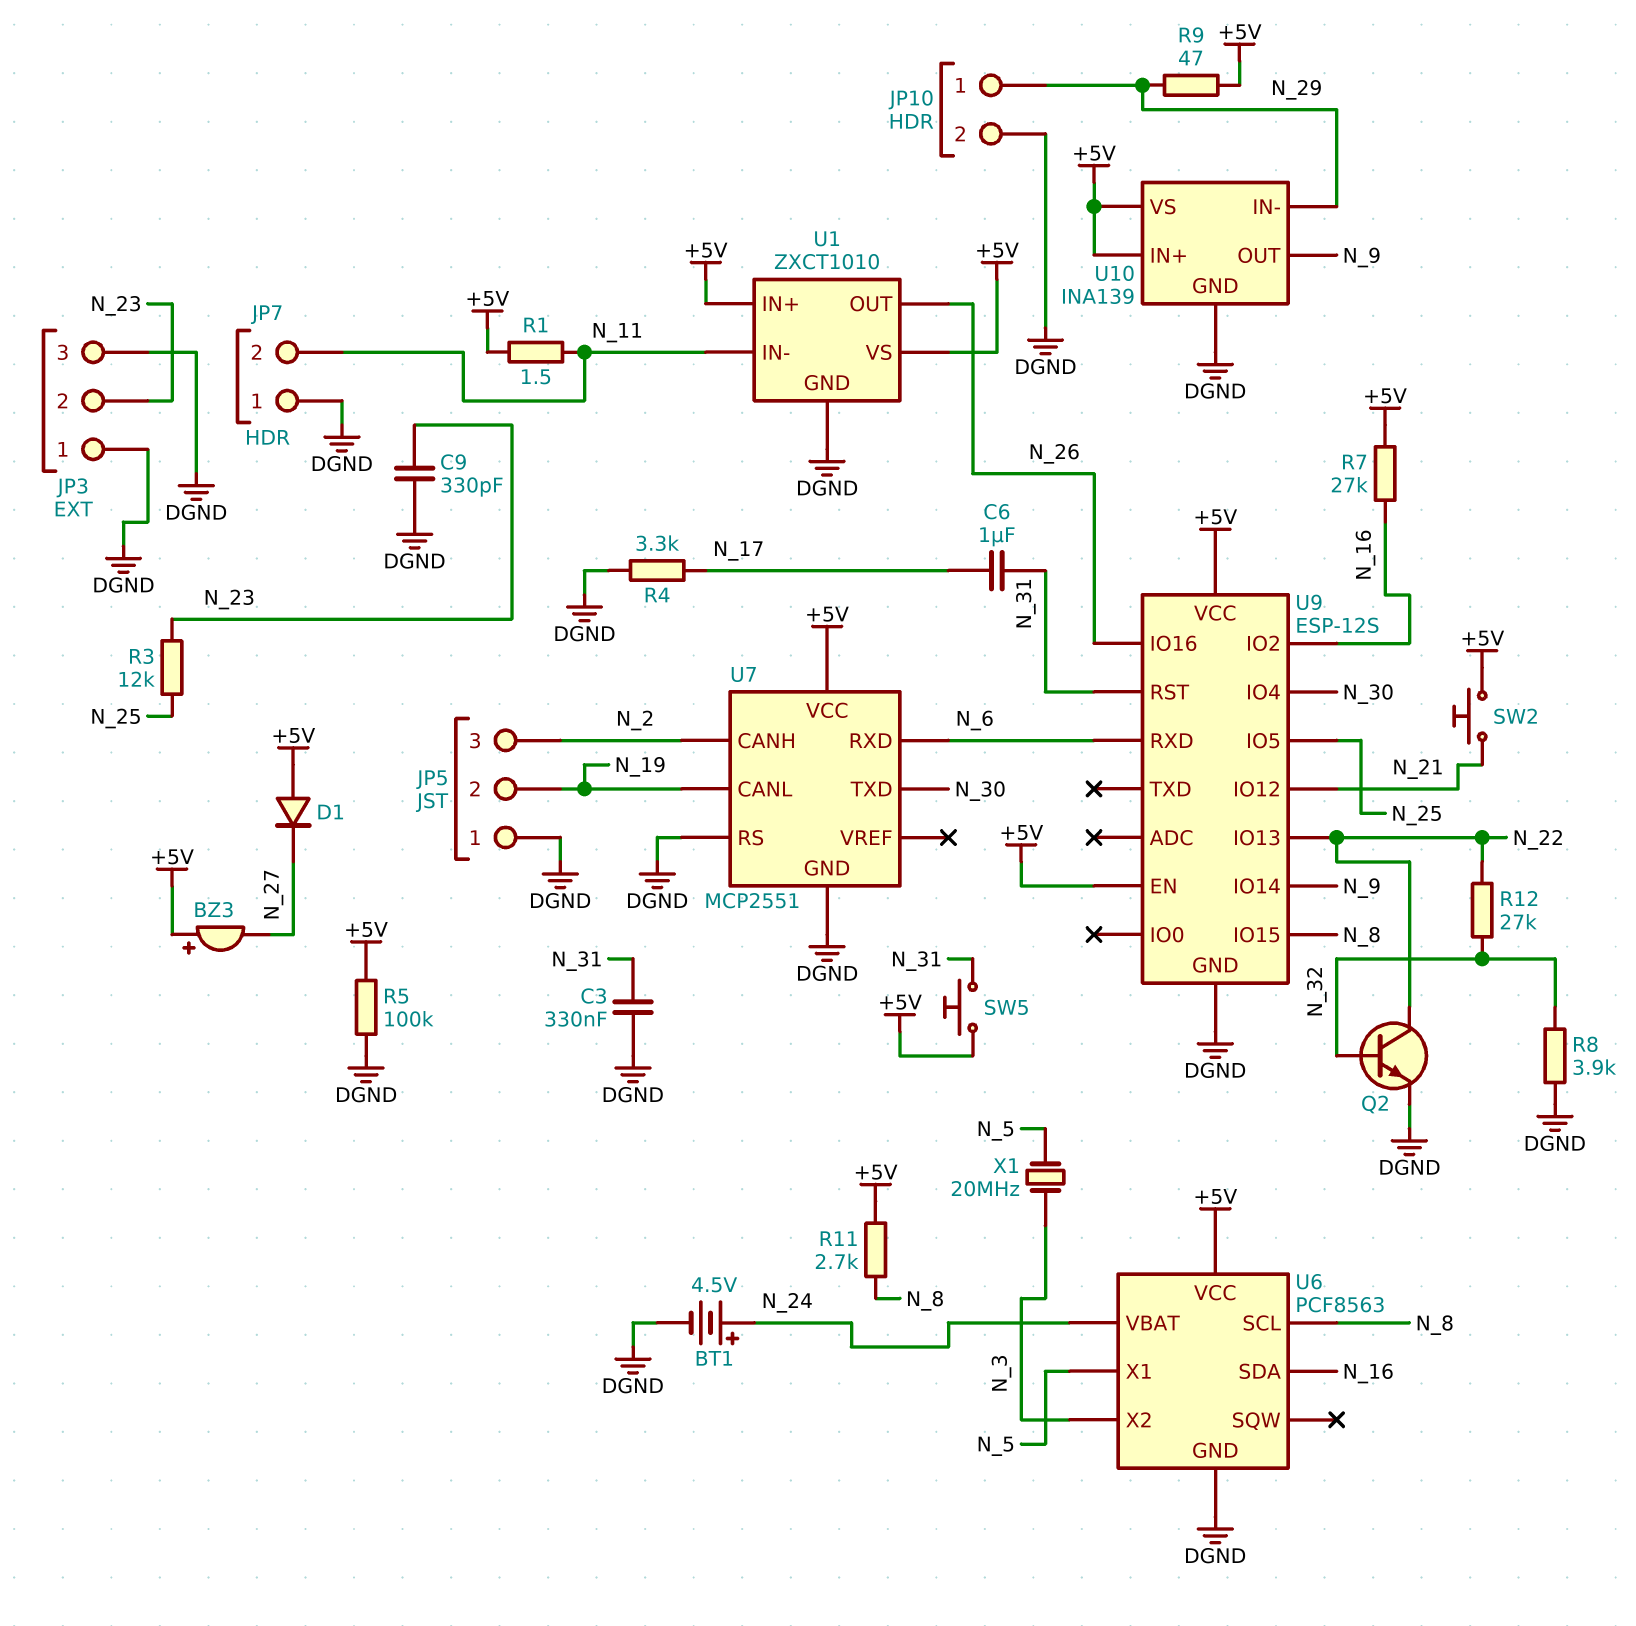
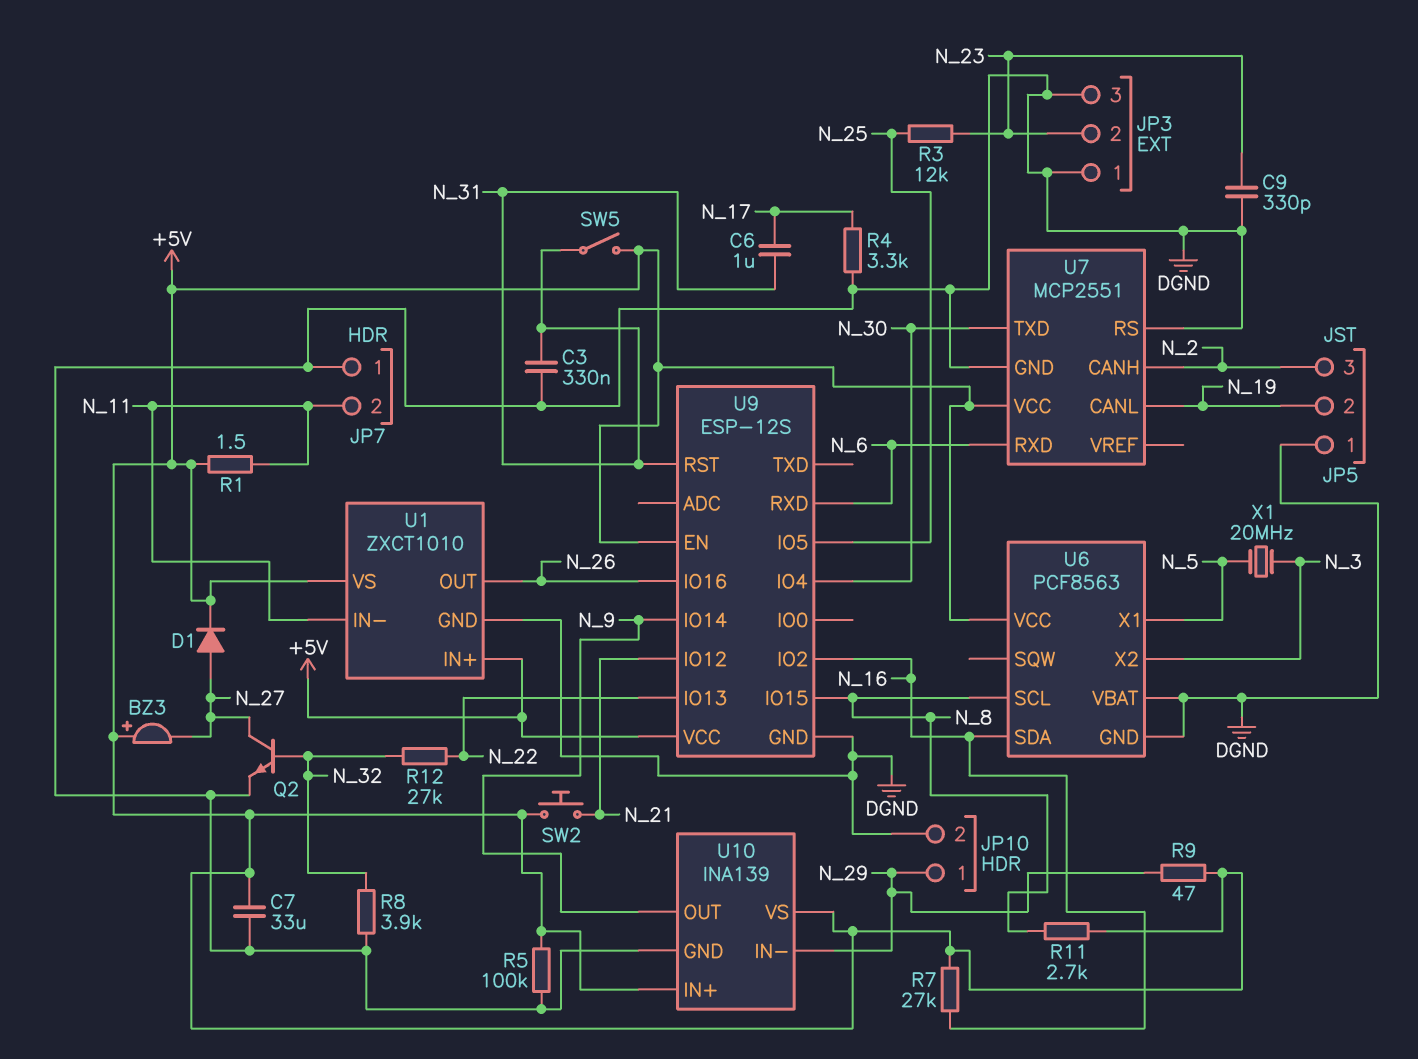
BT1: 4.5V (plus N_24, minus DGND) -> none
C7: none -> 33uF (+5V, DGND)
D1: diode (A +5V, K N_27) -> diode (A N_27, K +5V)
Q2: NPN (B N_32, C N_22, E DGND) -> NPN (B N_32, C N_27, E DGND)
SW5: button (+5V, N_31) -> switch (+5V, N_31)
U6 pin VBAT: N_24 -> DGND

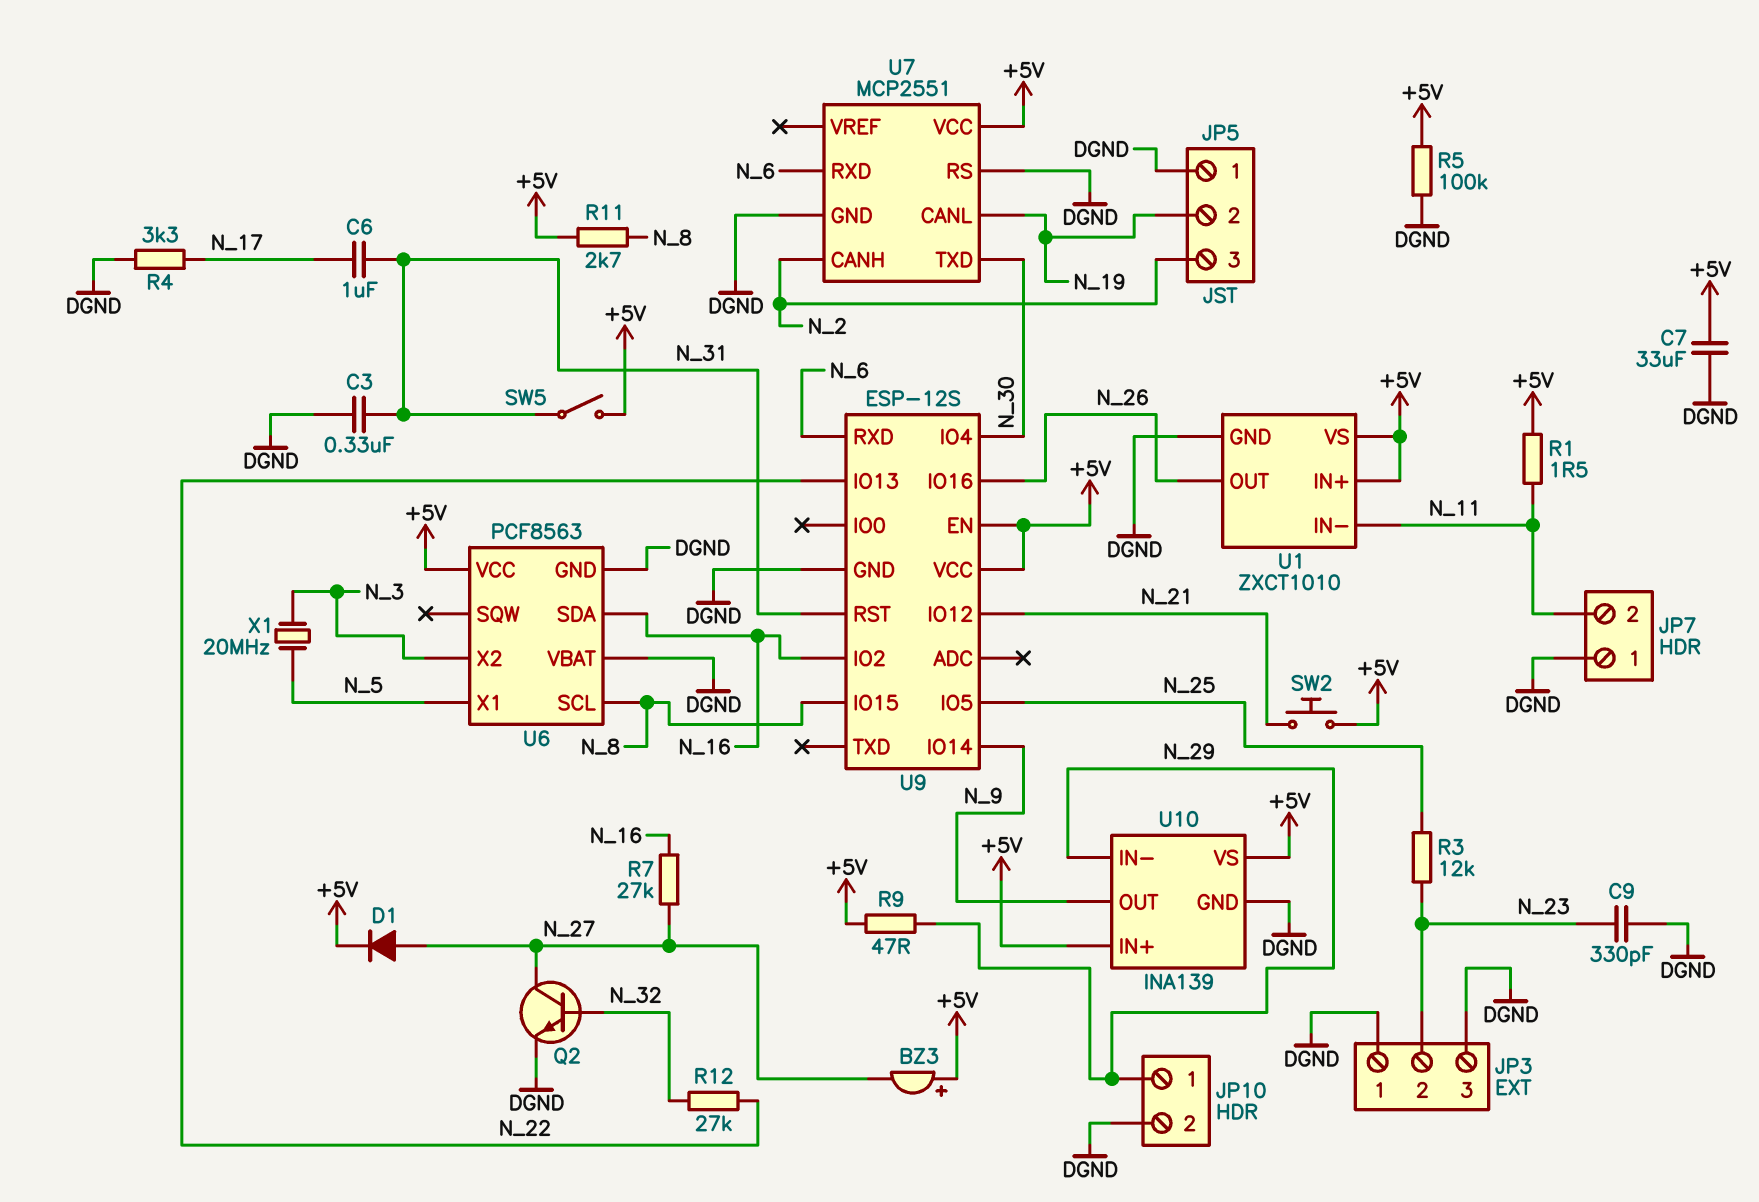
R7: 27k (+5V, N_16) -> 27k (N_16, N_27)
R8: 3.9k (DGND, N_32) -> none

